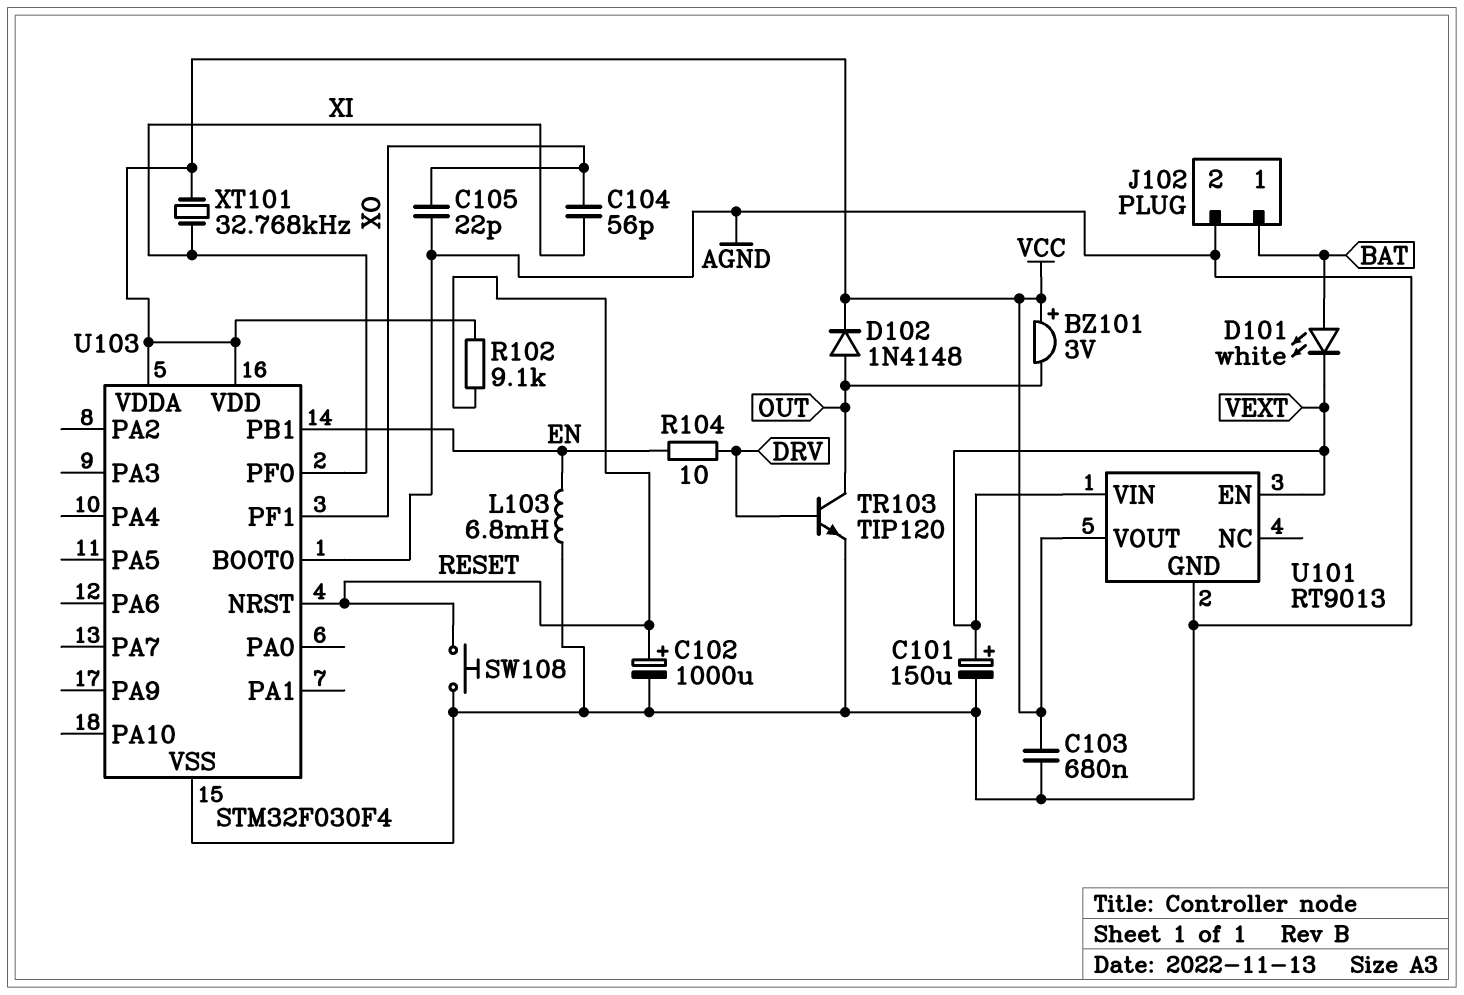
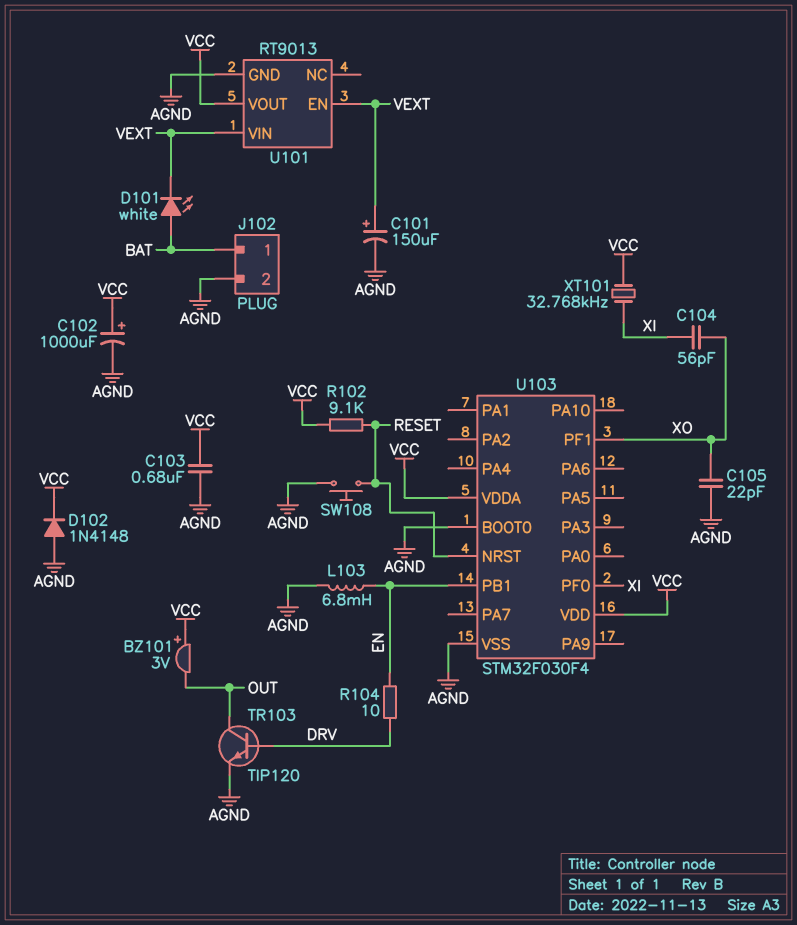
C102: 1000uF (plus RESET, minus AGND) -> 1000uF (plus VCC, minus AGND)
D102: diode 1N4148 (A OUT, K VCC) -> diode 1N4148 (A AGND, K VCC)

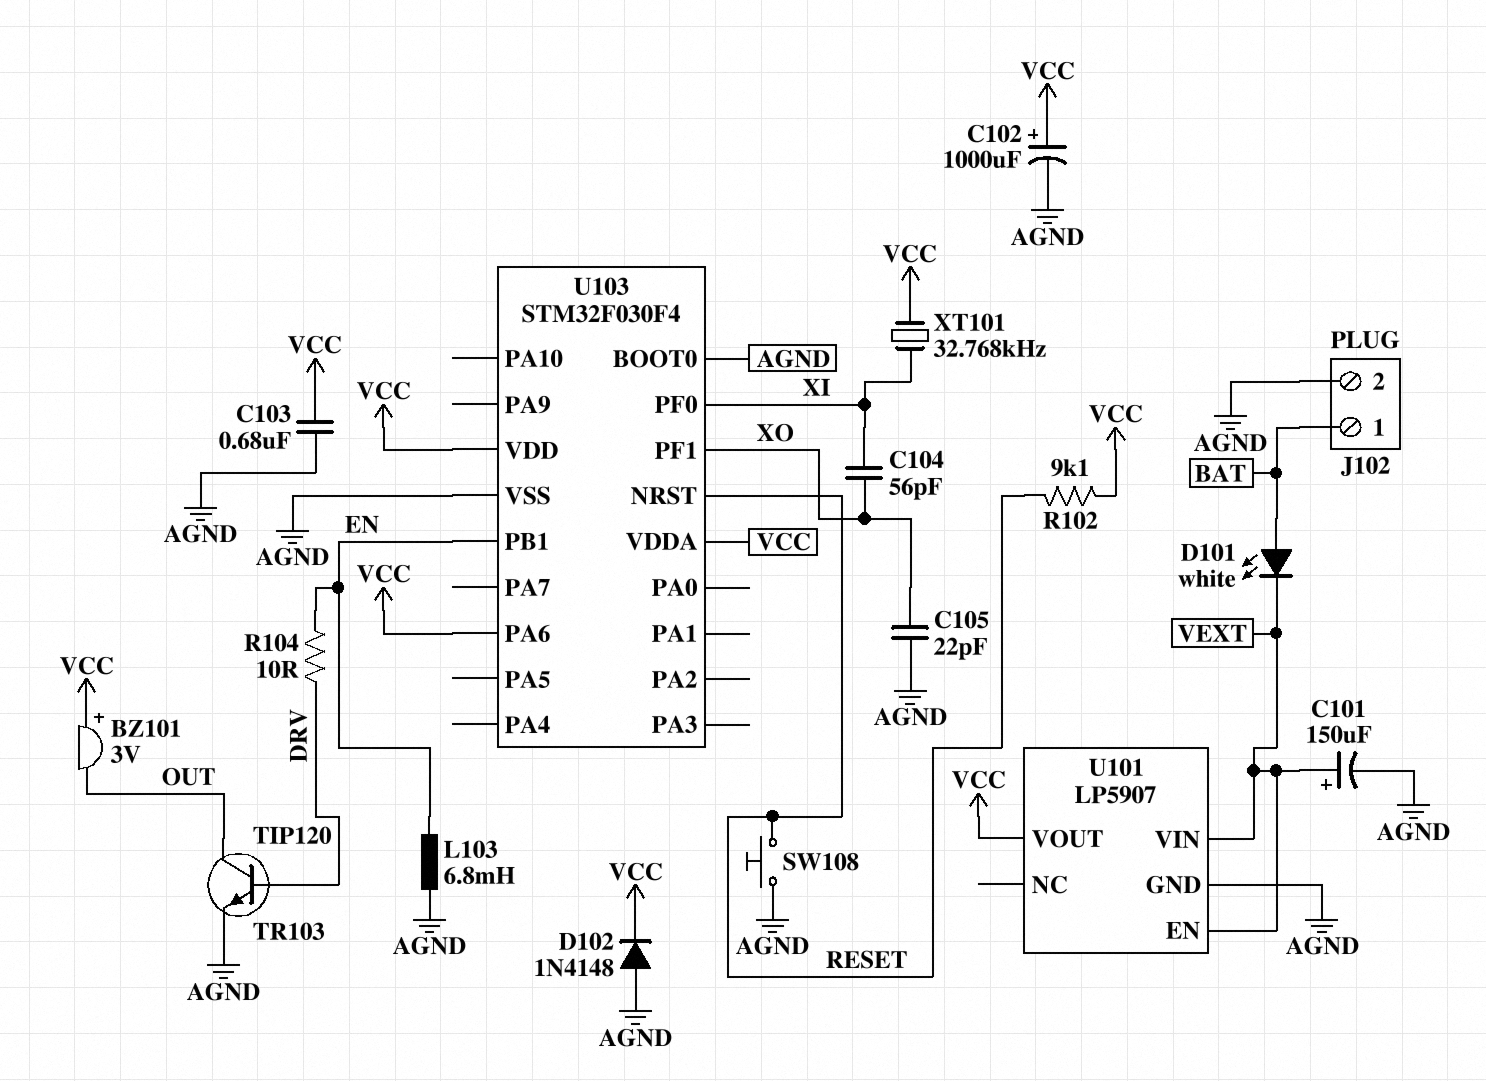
U101: RT9013 -> LP5907
U103 pin PA6: none -> VCC

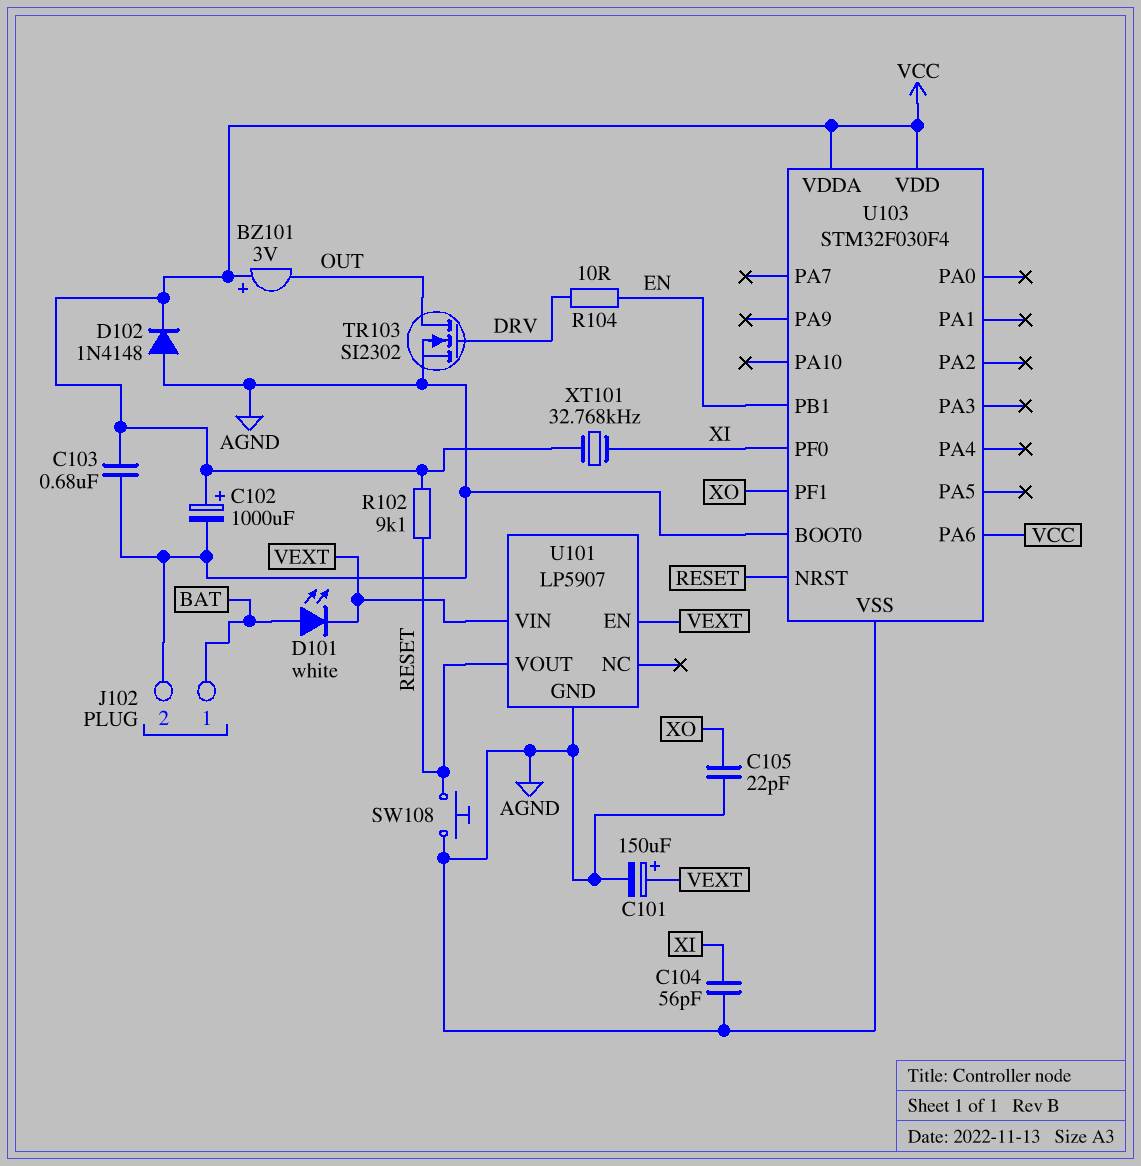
C104: 56pF (XI, XO) -> 56pF (AGND, XI)
L103: 6.8mH (AGND, EN) -> none
TR103: NPN TIP120 (B DRV, C OUT, E AGND) -> NMOS SI2302 (G DRV, D OUT, S AGND)
U101 pin VOUT: VCC -> RESET

